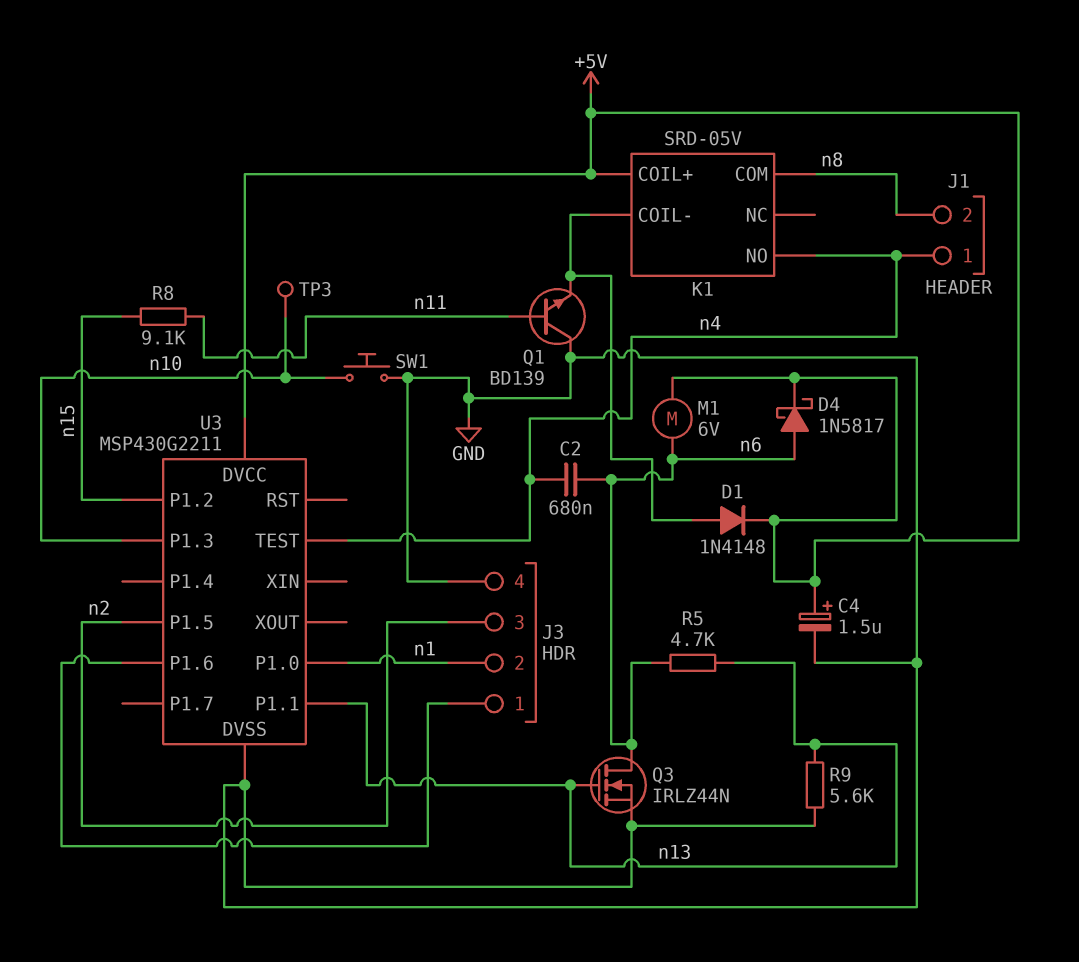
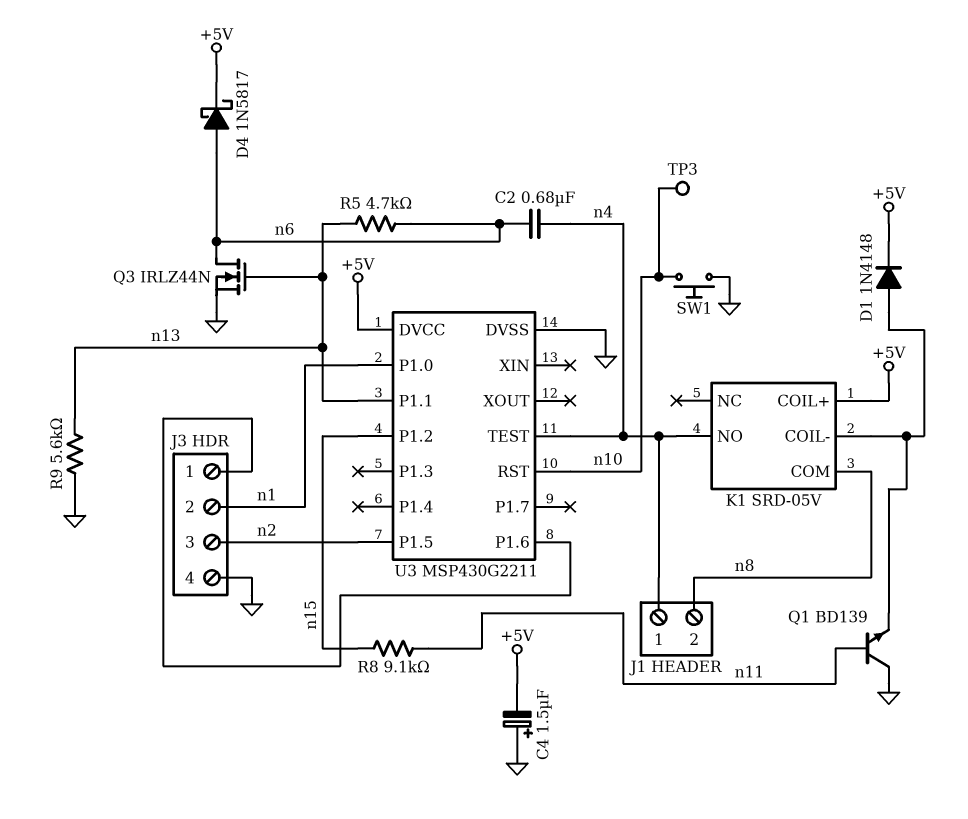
C4: 1.5uF (plus +5V, minus GND) -> 1.5uF (plus GND, minus +5V)
M1: motor 6V (+5V, n6) -> none
U3 pin P1.3: n10 -> none
U3 pin RST: none -> n10

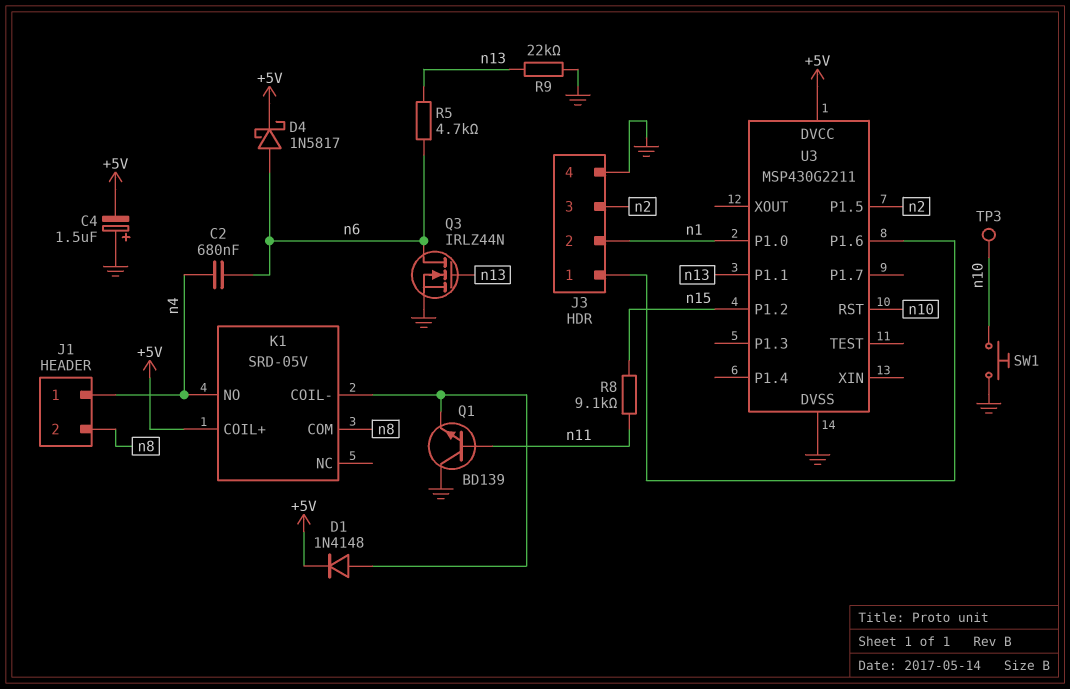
R9: 5.6k (GND, n13) -> 22k (GND, n13)
U3 pin TEST: n4 -> none

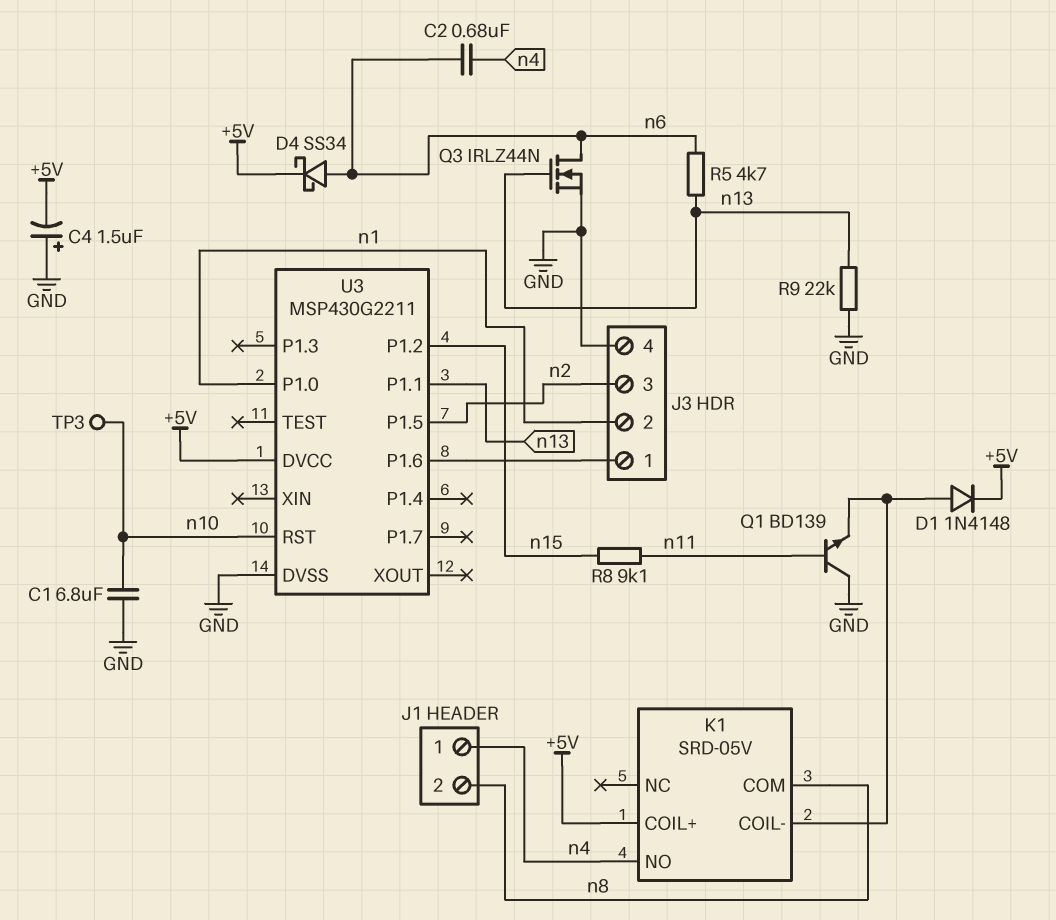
C1: none -> 6.8uF (GND, n10)
D4: schottky 1N5817 (A n6, K +5V) -> schottky SS34 (A n6, K +5V)
SW1: button (GND, n10) -> none

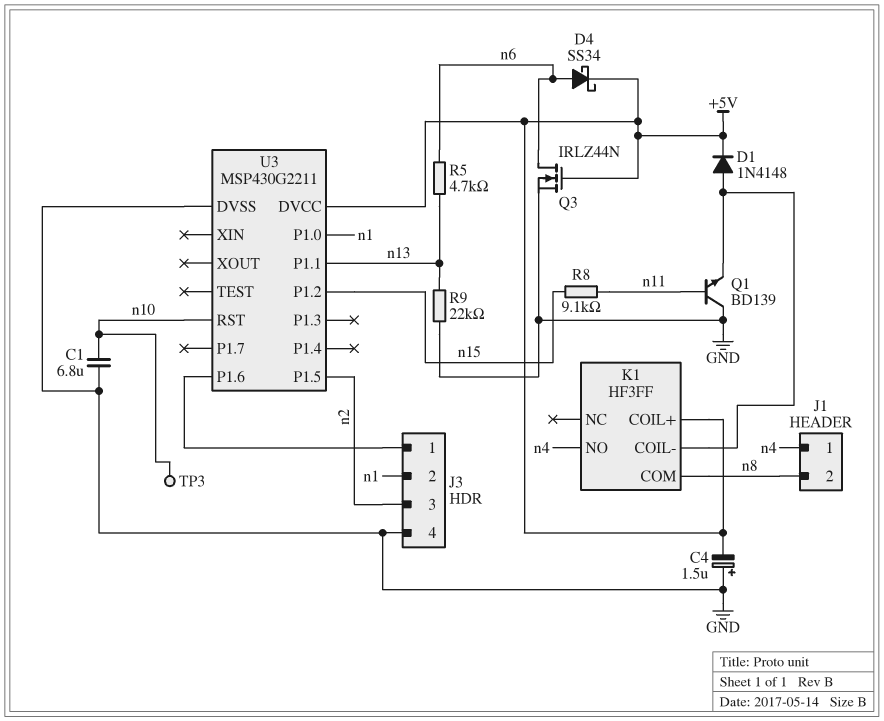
C2: 680nF (n4, n6) -> none
K1: SRD-05V -> HF3FF
Q3: NMOS IRLZ44N (G n13, D n6, S GND) -> NMOS IRLZ44N (G +5V, D n6, S GND)

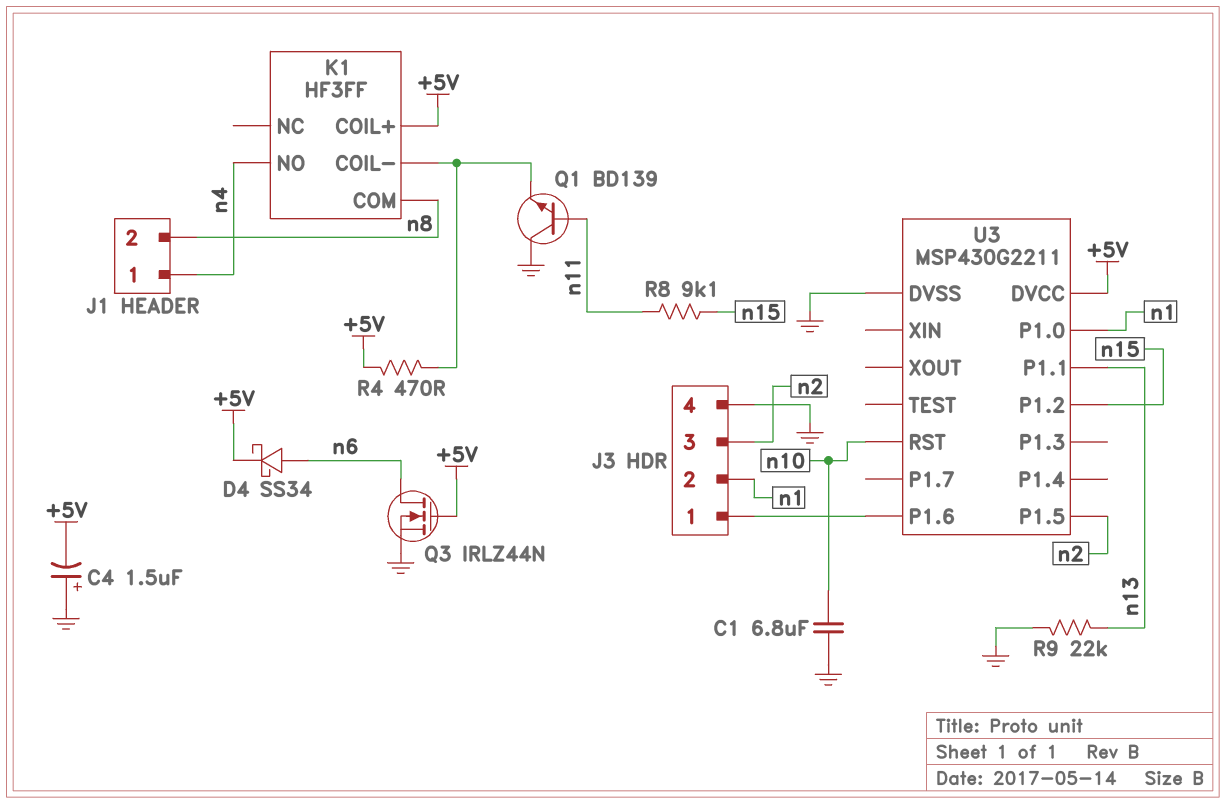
D1: diode 1N4148 (A K1/COIL-, K +5V) -> none
R4: none -> 470 (+5V, K1/COIL-)
R5: 4.7k (n6, n13) -> none
TP3: test point (n10) -> none

